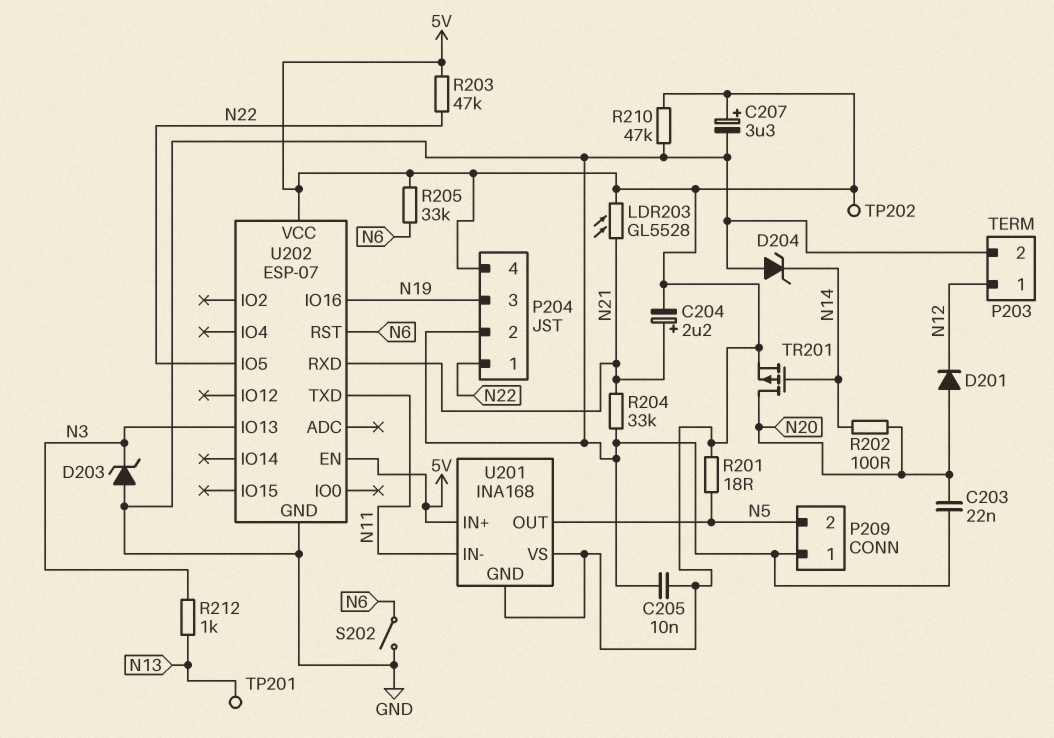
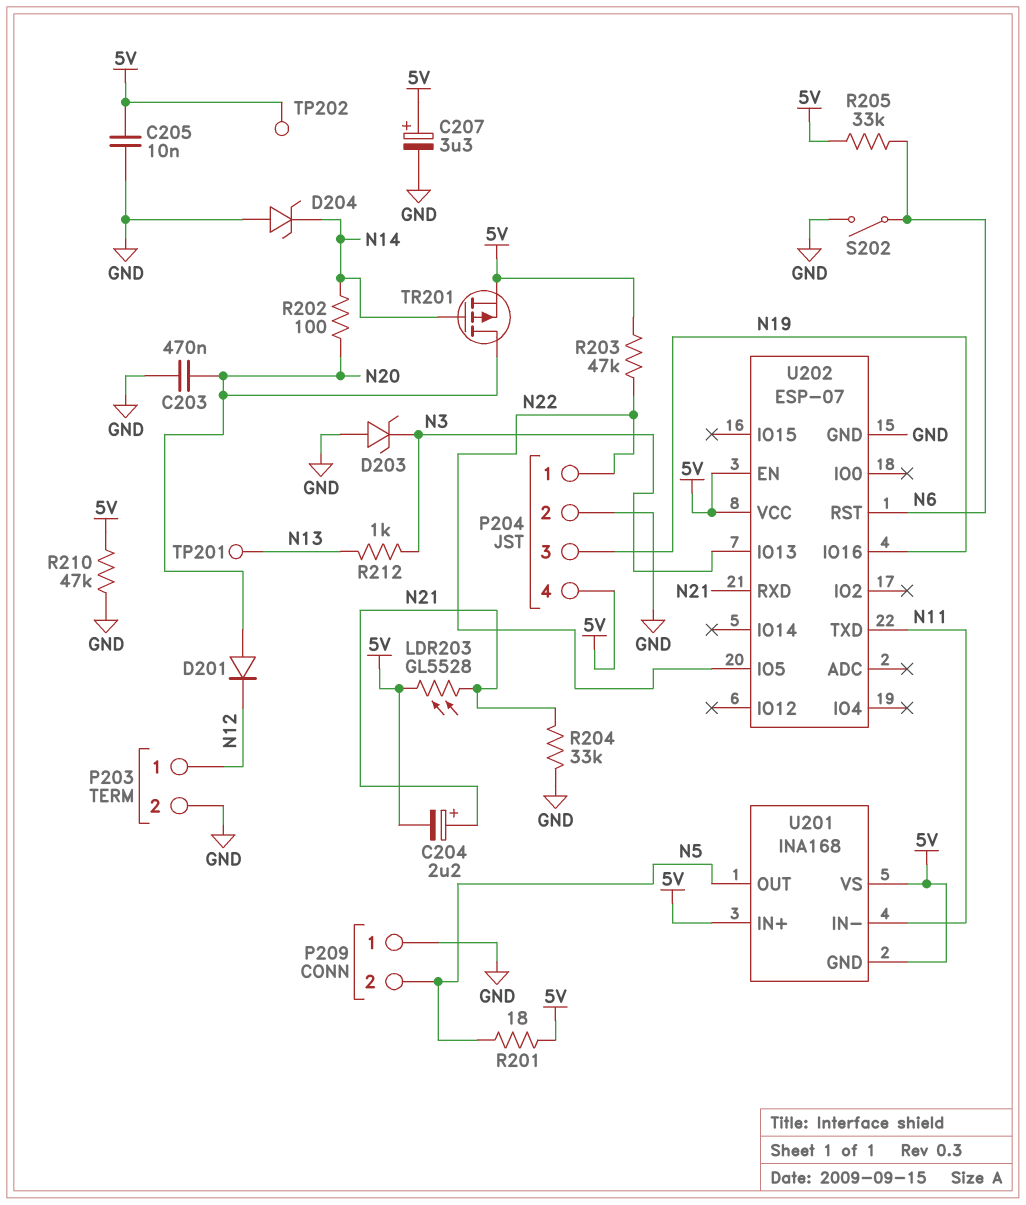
C203: 22nF (GND, N20) -> 470nF (GND, N20)

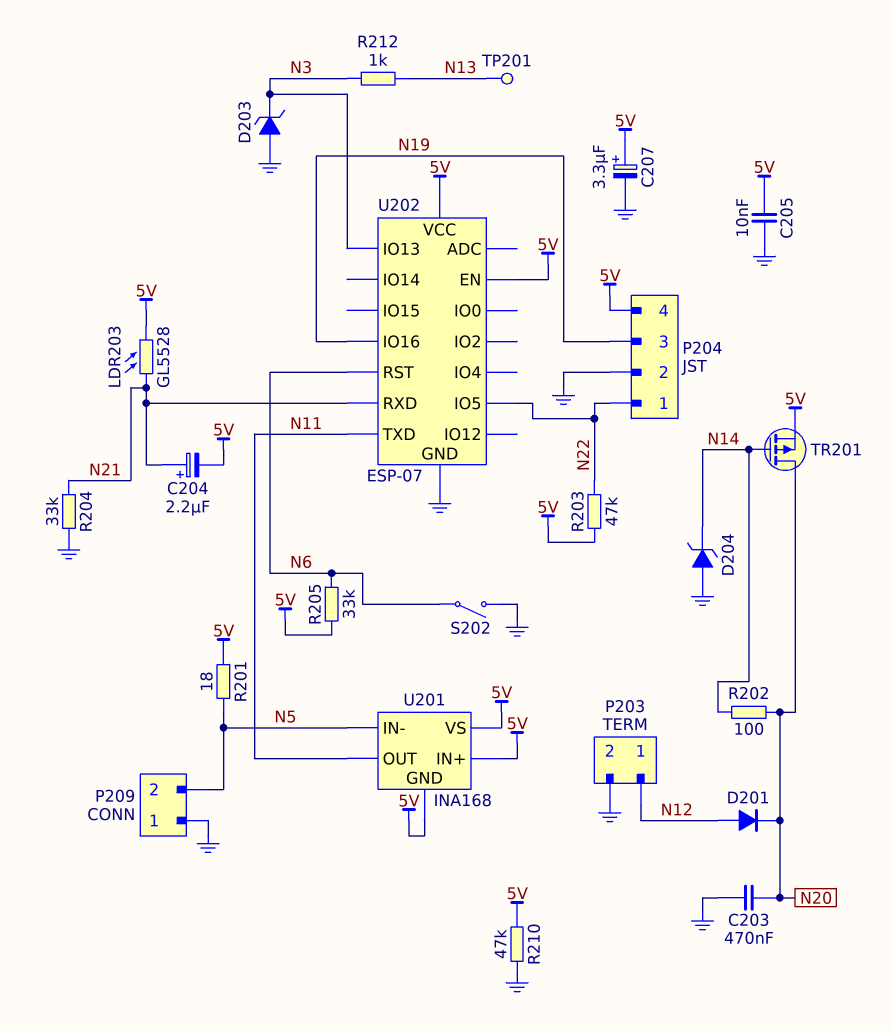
D201: diode (A N20, K N12) -> diode (A N12, K N20)
TP202: test point (5V) -> none
U201 pin IN-: N11 -> N5
U201 pin OUT: N5 -> N11

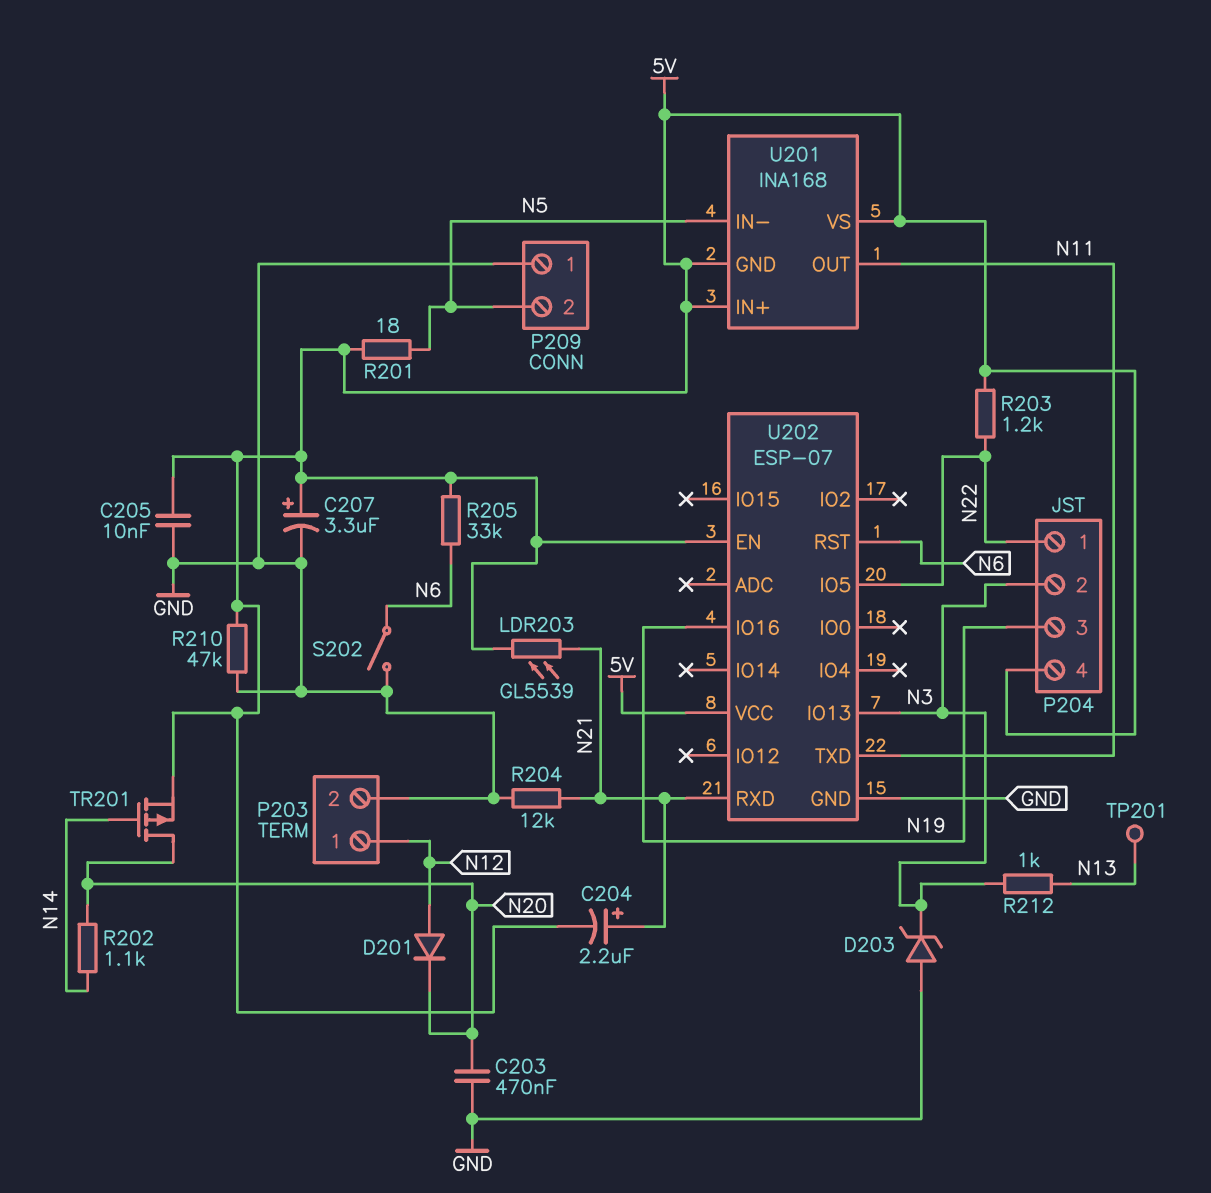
D204: zener (A GND, K N14) -> none
LDR203: GL5528 (5V, N21) -> GL5539 (5V, N21)
P204 pin 2: GND -> N3
R202: 100 (N14, N20) -> 1.1k (N14, N20)
R203: 47k (5V, N22) -> 1.2k (5V, N22)
R204: 33k (GND, N21) -> 12k (GND, N21)

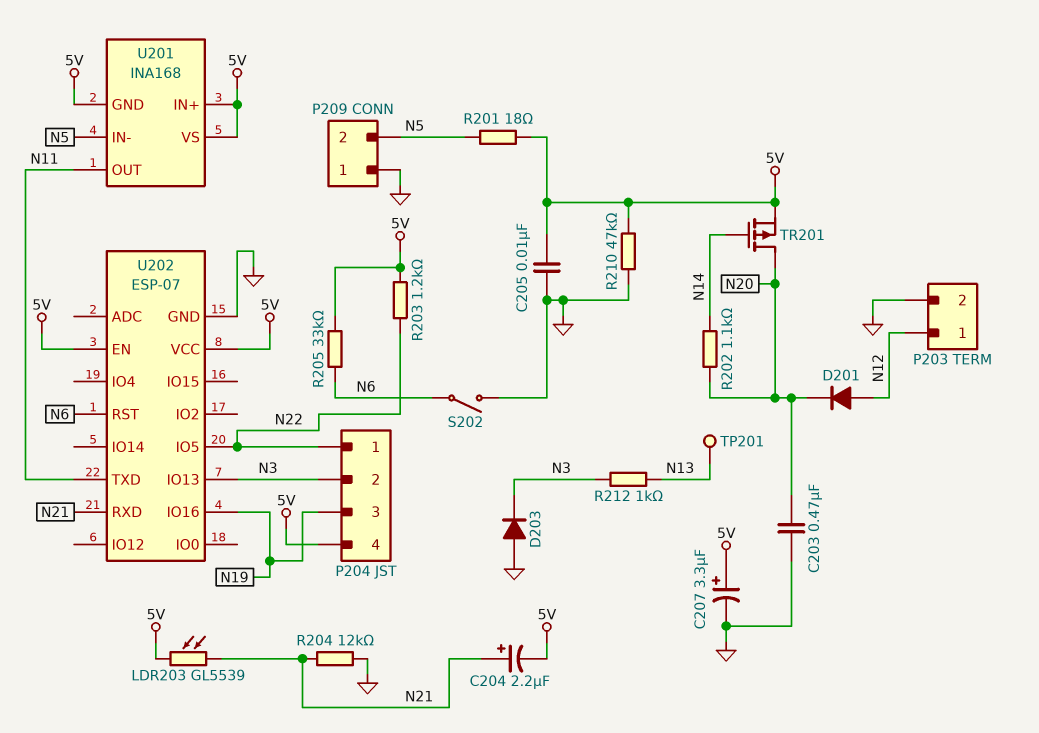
D203: zener (A GND, K N3) -> diode (A GND, K N3)

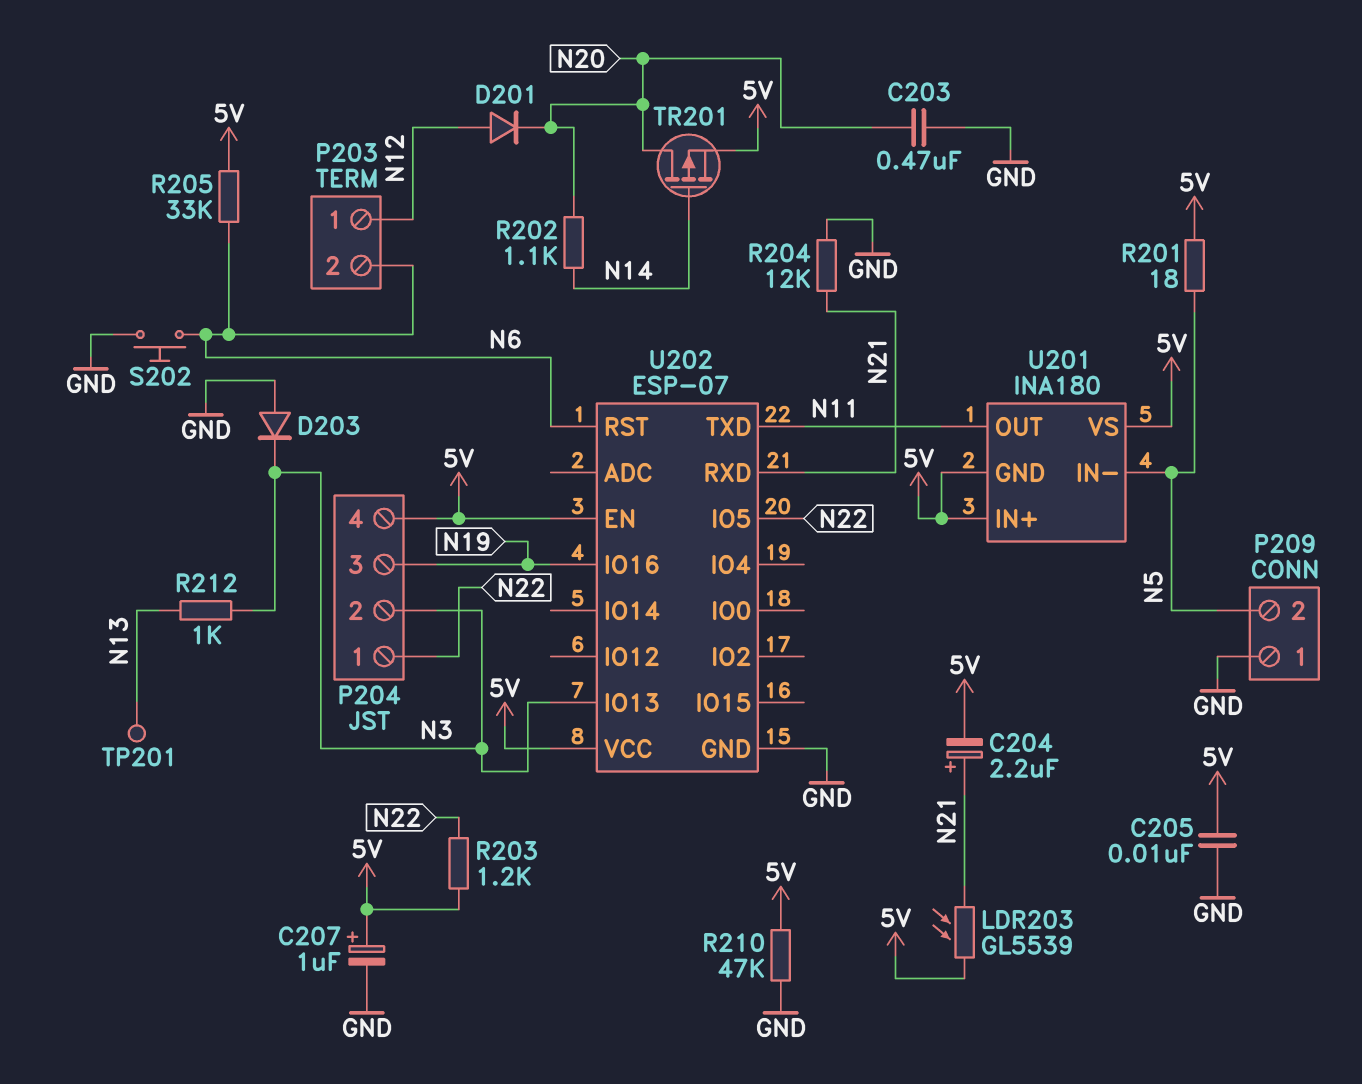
C207: 3.3uF (plus 5V, minus GND) -> 1uF (plus 5V, minus GND)
P203 pin 2: GND -> N6
S202: switch (GND, N6) -> button (GND, N6)
U201: INA168 -> INA180

